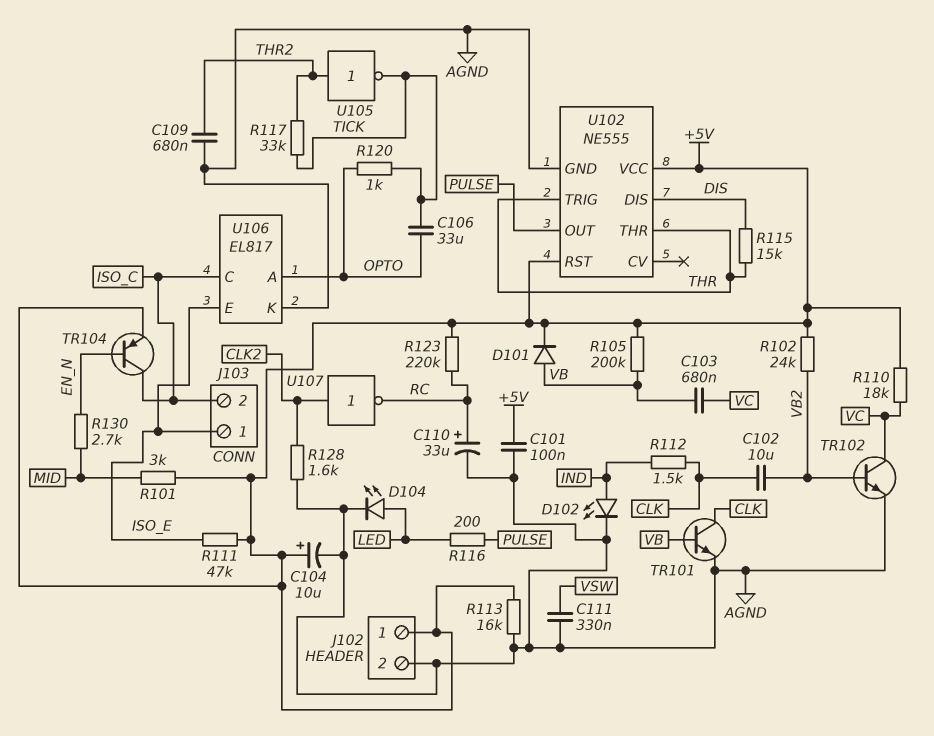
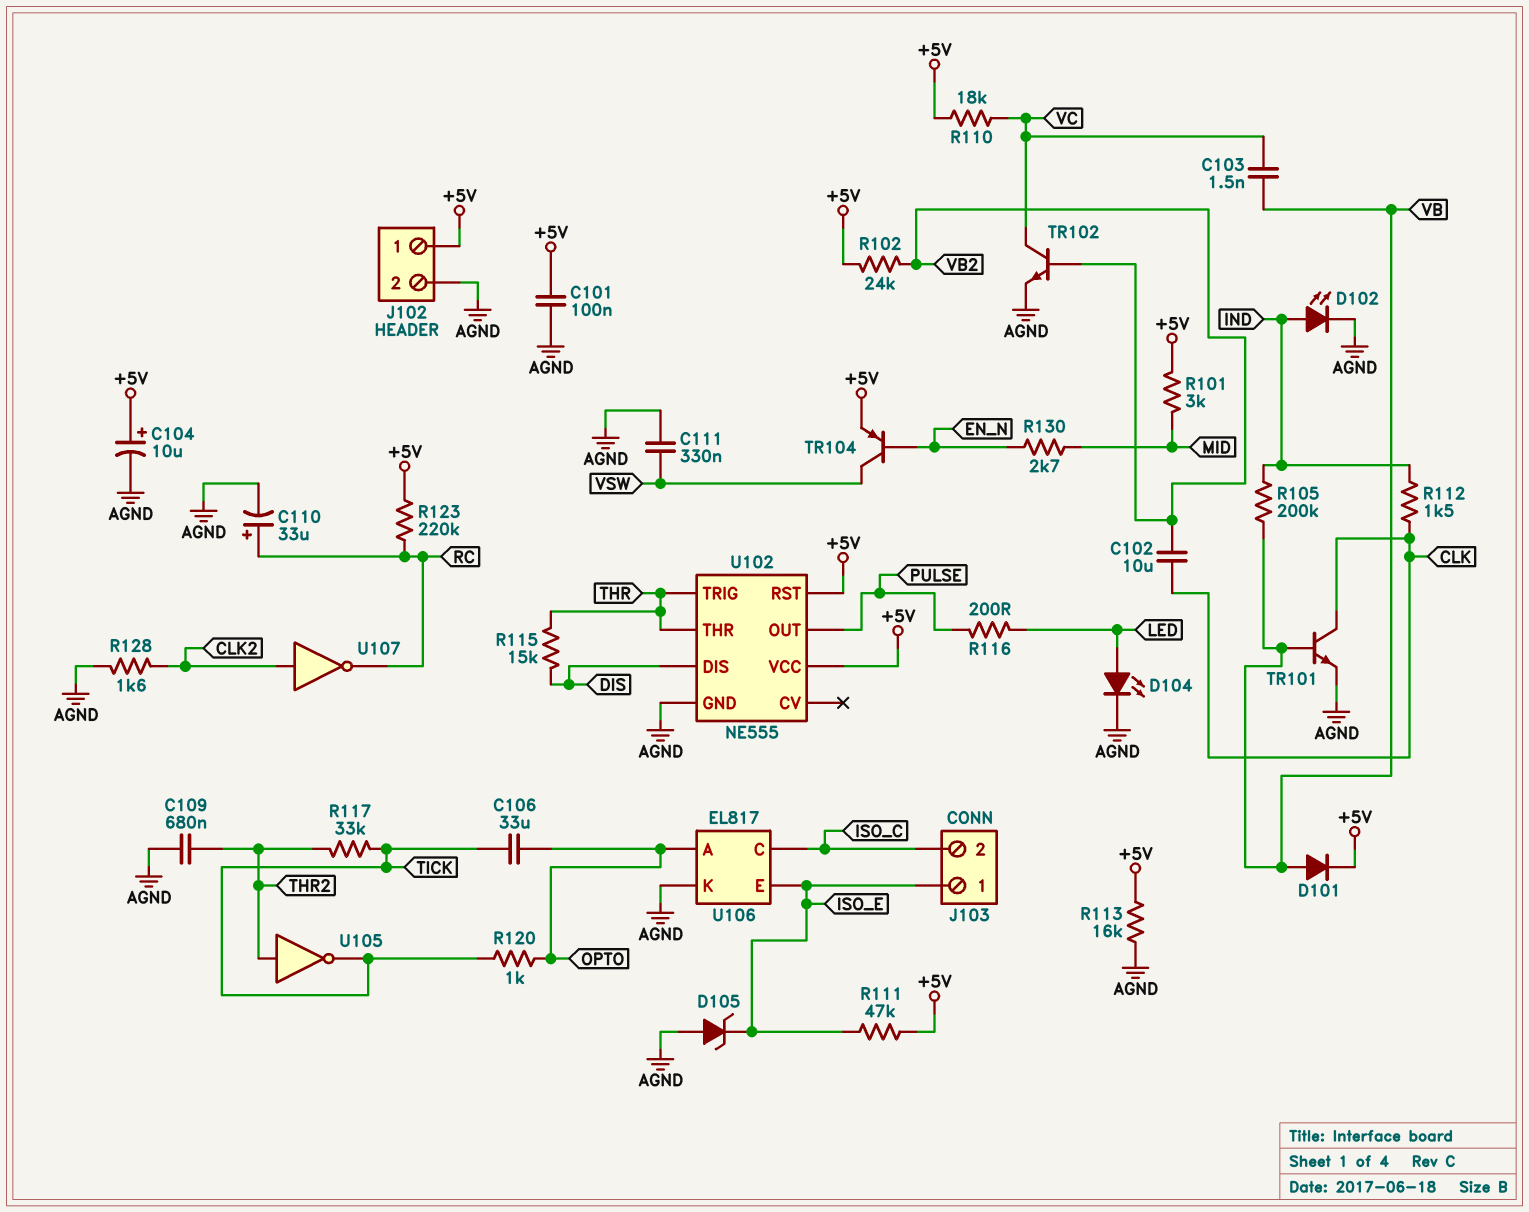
C103: 680nF (VB, VC) -> 1.5nF (VB, VC)
D105: none -> zener (A AGND, K ISO_E)
R105: 200k (+5V, VB) -> 200k (IND, VB)
TR104: PNP (B EN_N, C ISO_C, E +5V) -> PNP (B EN_N, C VSW, E +5V)

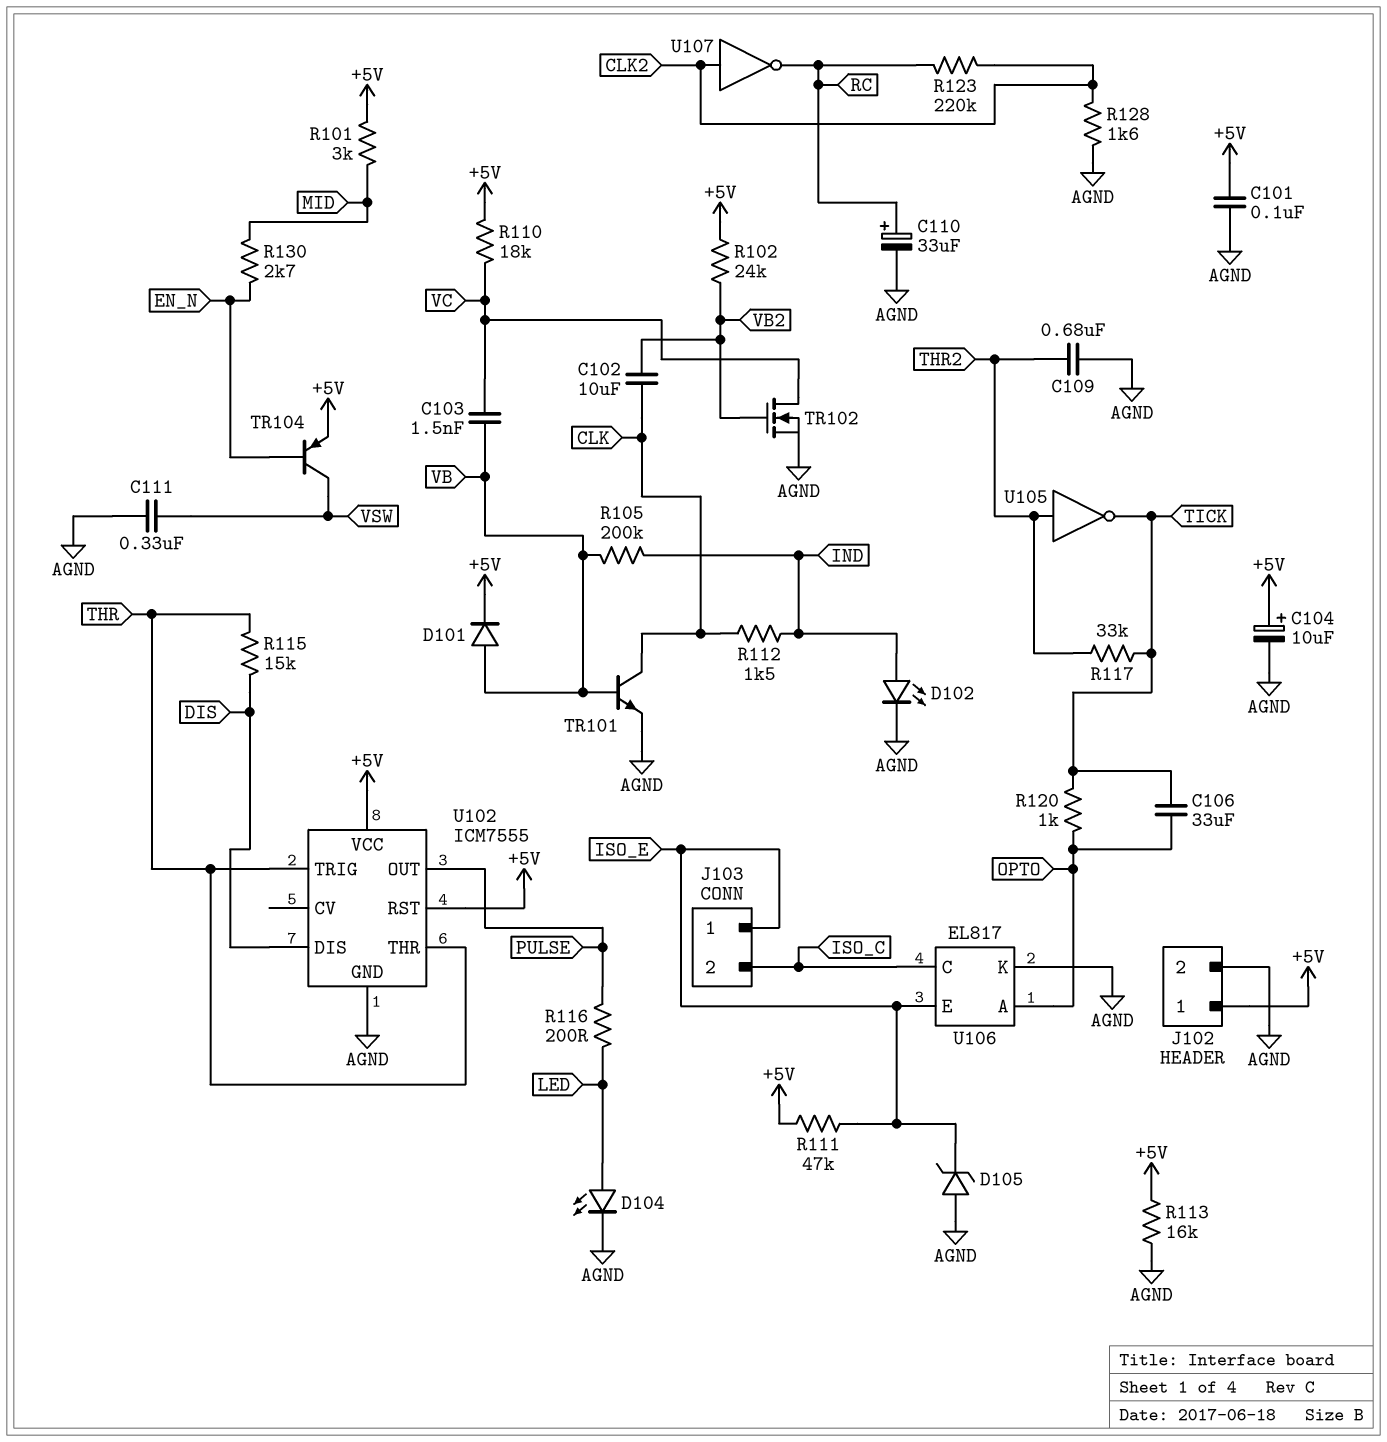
R123: 220k (+5V, RC) -> 220k (CLK2, RC)
TR102: NPN (B VB2, C VC, E AGND) -> NMOS (G VB2, D VC, S AGND)
U102: NE555 -> ICM7555

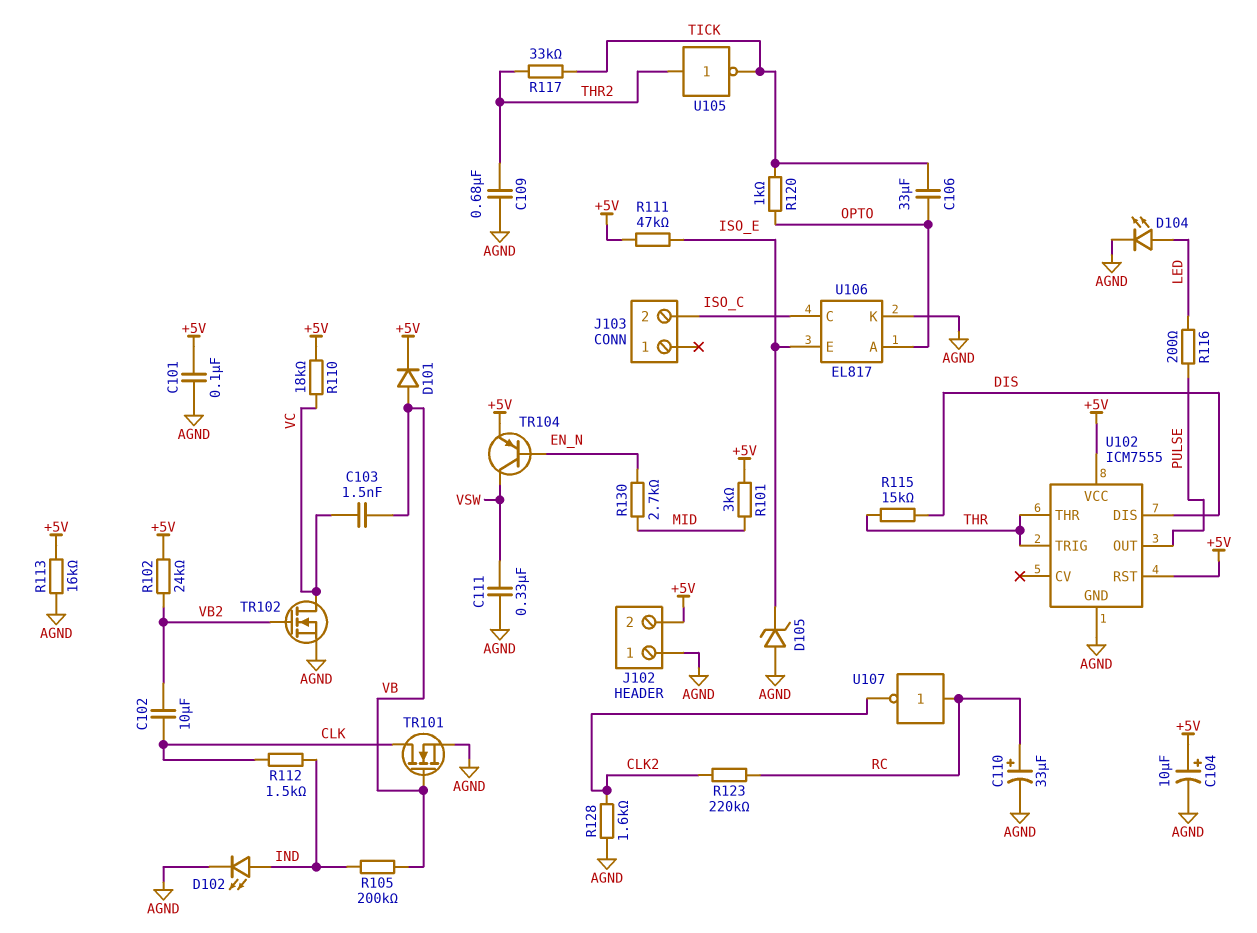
J102 pin 1: +5V -> AGND
J102 pin 2: AGND -> +5V
J103 pin 1: ISO_E -> none
TR101: NPN (B VB, C CLK, E AGND) -> NMOS (G VB, D CLK, S AGND)
U107: NOT (in CLK2, out RC) -> NOT (in RC, out CLK2)

